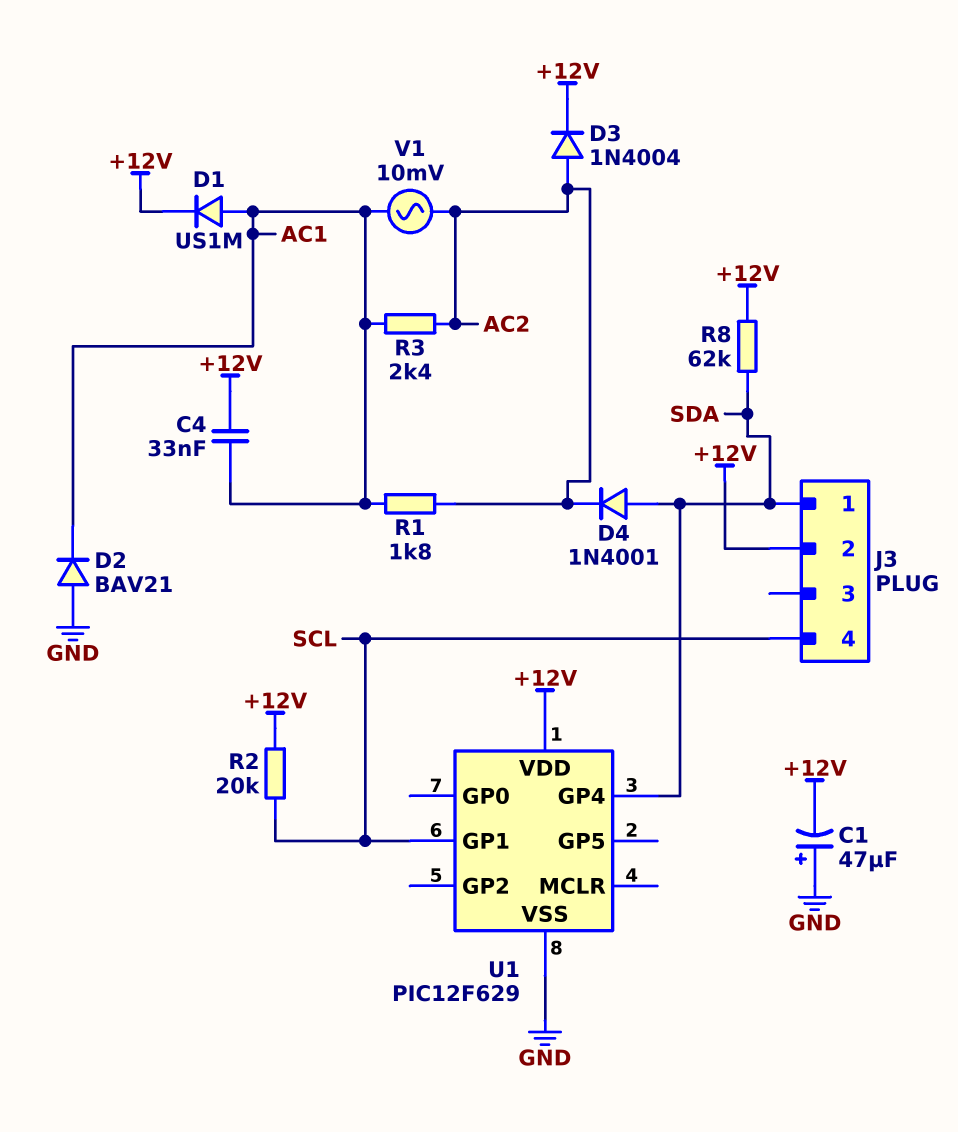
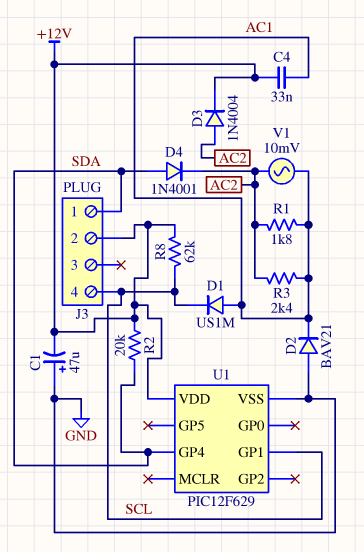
D1: diode US1M (A AC1, K +12V) -> diode US1M (A AC1, K SCL)
R2: 20k (+12V, SCL) -> 20k (+12V, SDA)
R8: 62k (+12V, SDA) -> 62k (+12V, SCL)

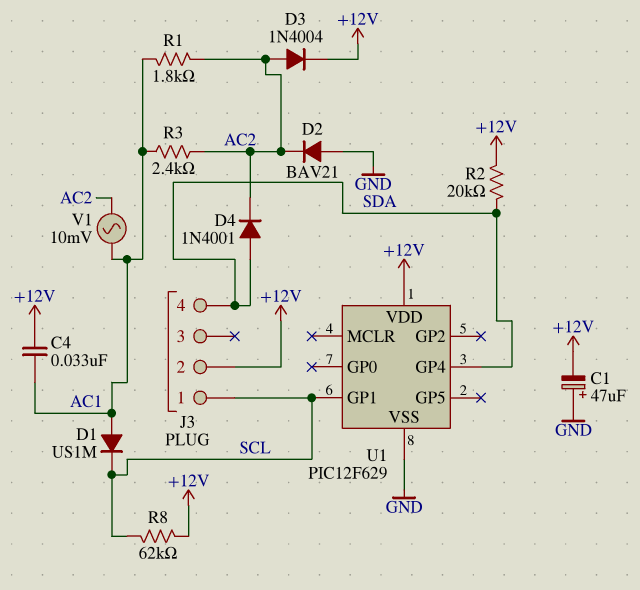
D2: diode BAV21 (A GND, K AC1) -> diode BAV21 (A GND, K AC2)
J3 pin 1: SDA -> SCL
J3 pin 4: SCL -> SDA

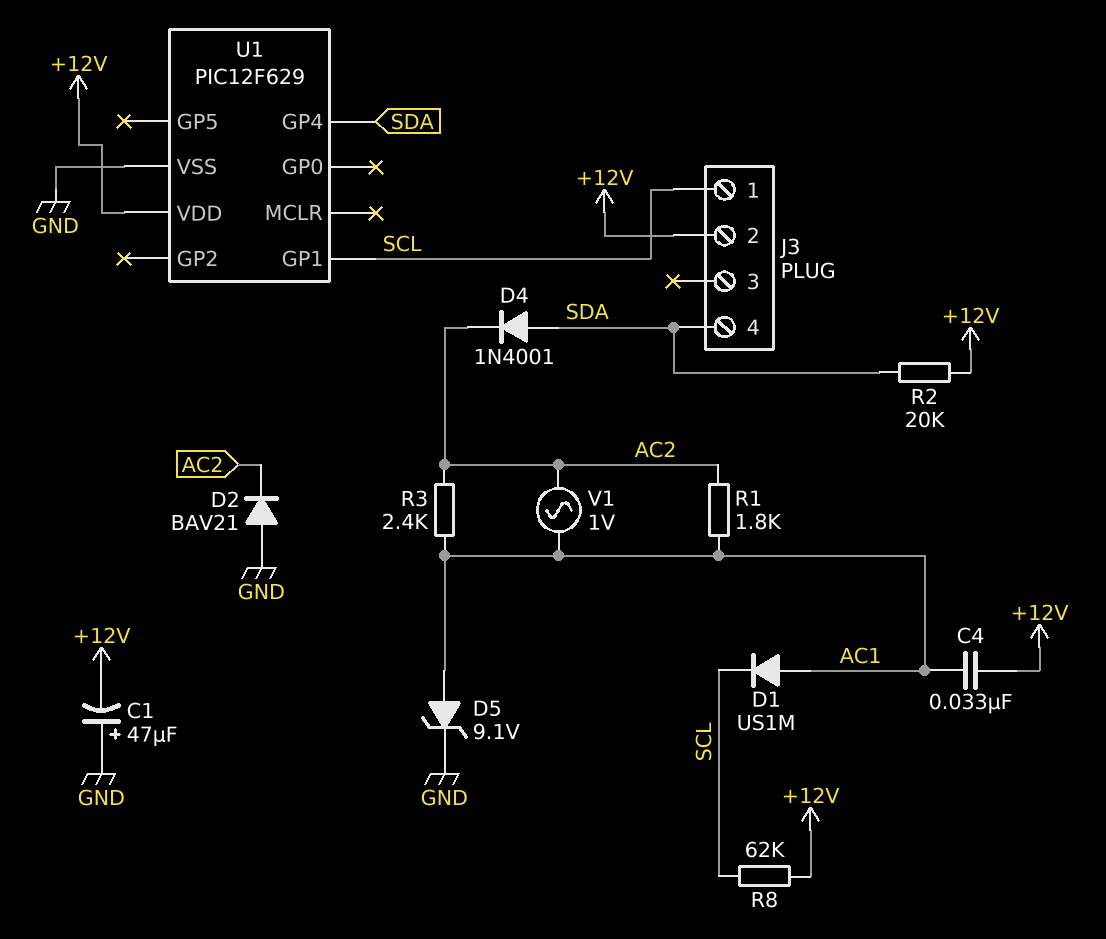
D3: diode 1N4004 (A AC2, K +12V) -> none
D5: none -> zener 9.1V (A AC1, K GND)
V1: AC 10mV (AC1, AC2) -> AC 1V (AC1, AC2)

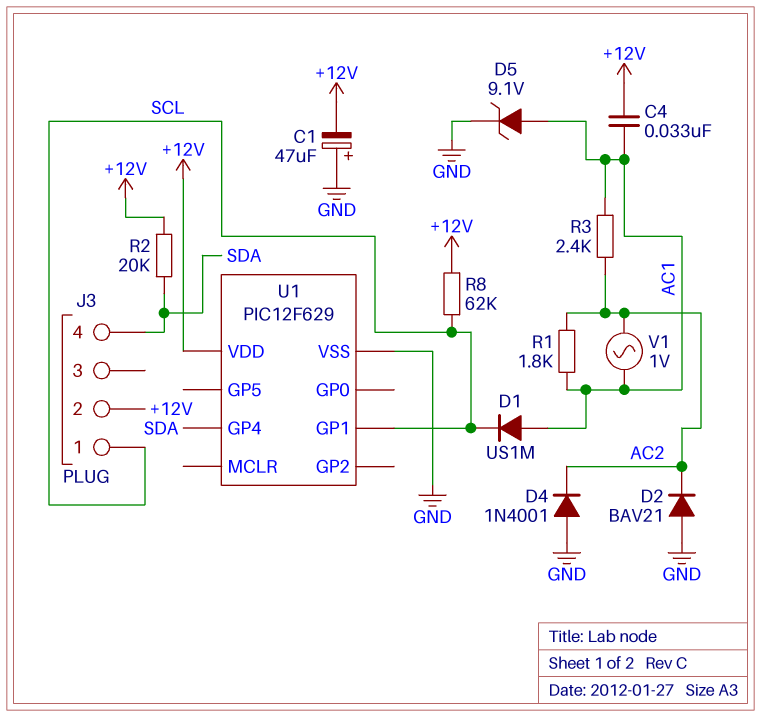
D4: diode 1N4001 (A SDA, K AC2) -> diode 1N4001 (A GND, K AC2)

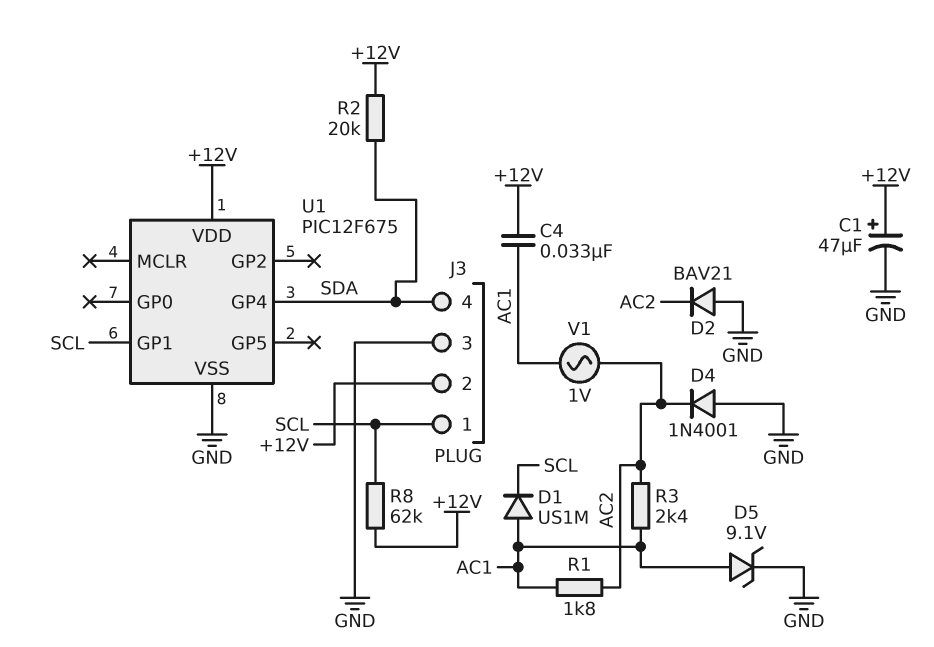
C1: 47uF (plus GND, minus +12V) -> 47uF (plus +12V, minus GND)
J3 pin 3: none -> GND
U1: PIC12F629 -> PIC12F675

